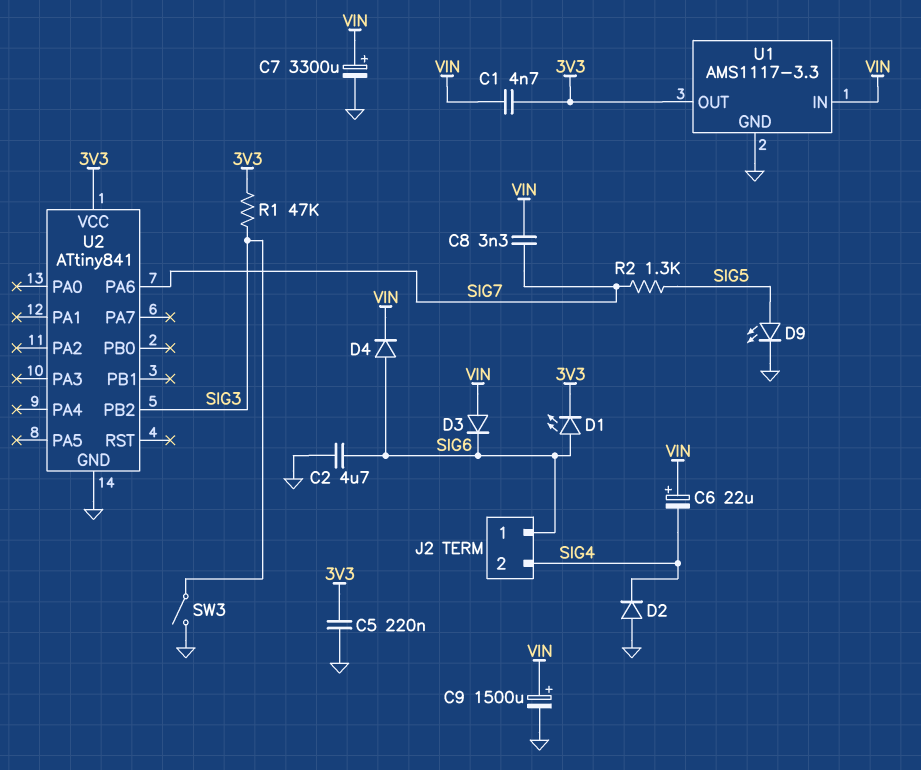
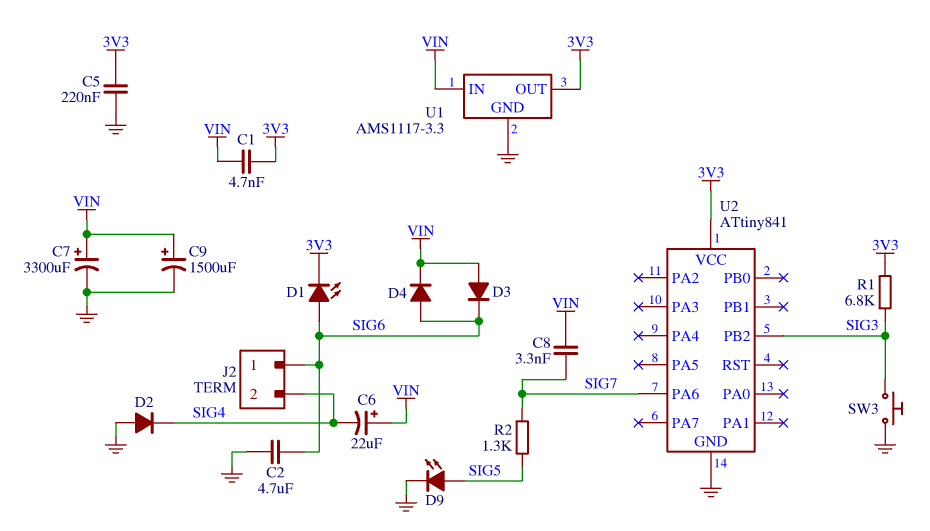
R1: 47k (3V3, SIG3) -> 6.8k (3V3, SIG3)
SW3: switch (GND, SIG3) -> button (GND, SIG3)

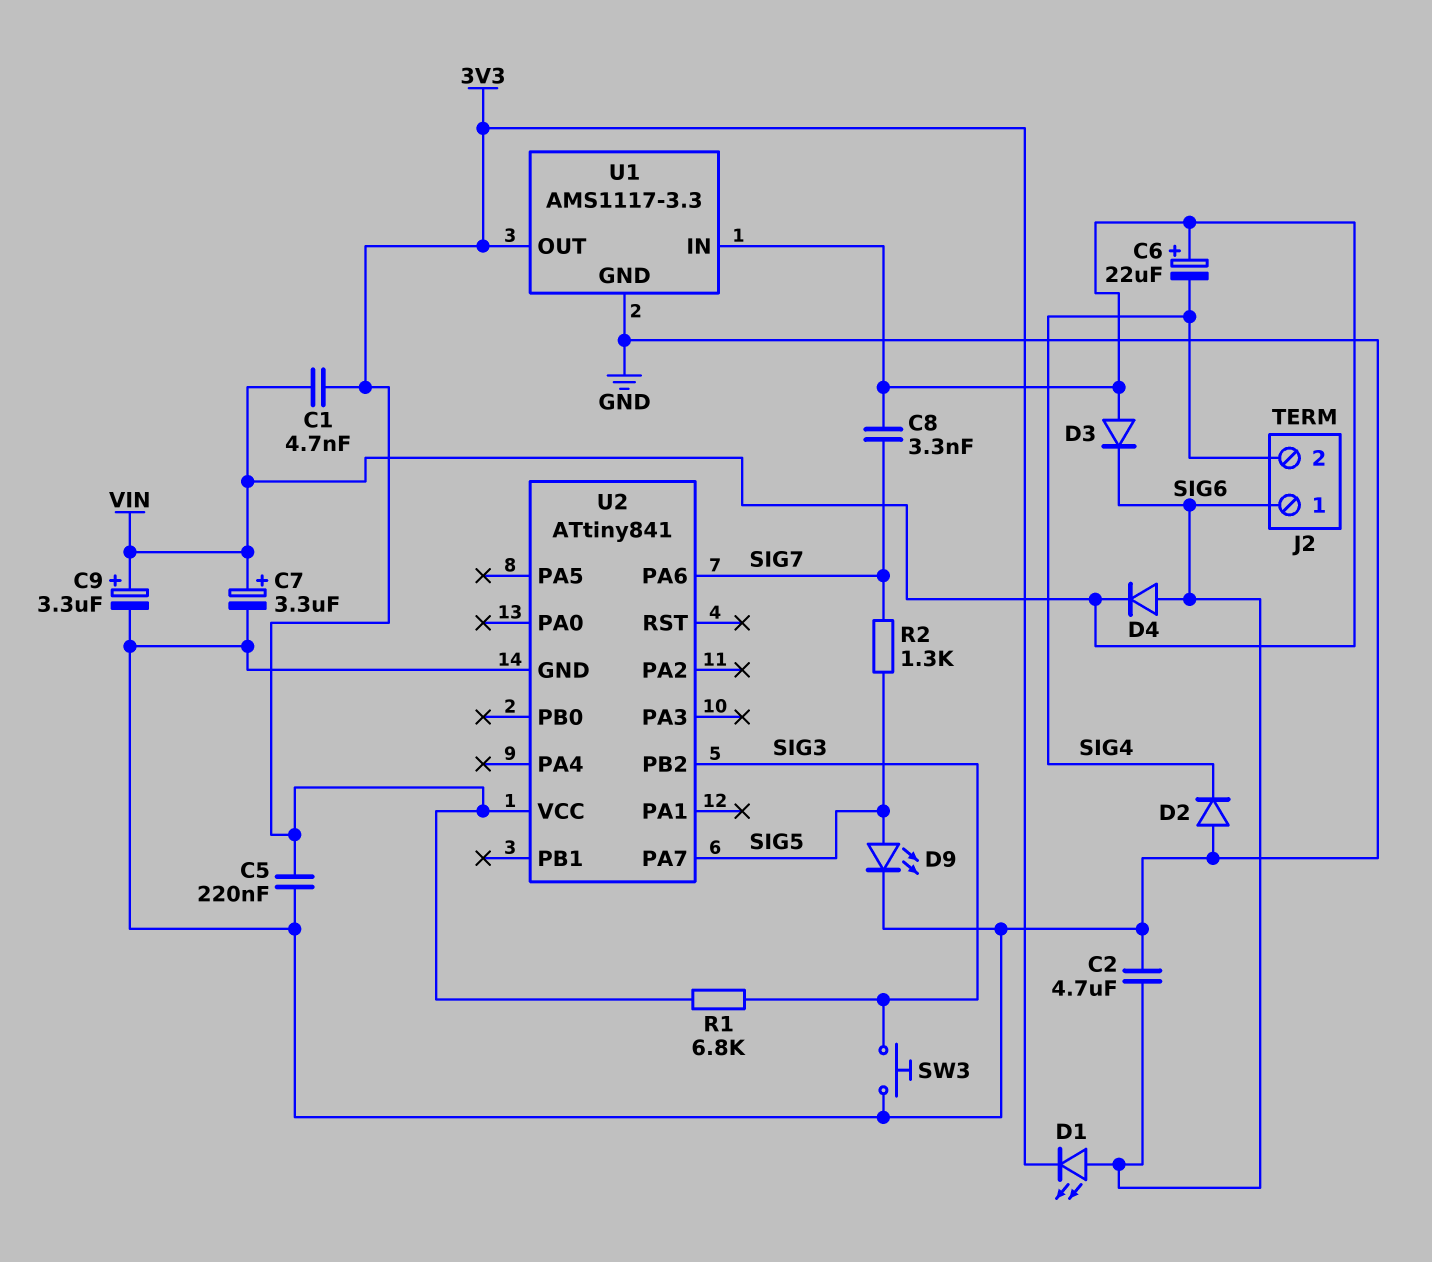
C7: 3300uF (plus VIN, minus GND) -> 3.3uF (plus VIN, minus GND)
C9: 1500uF (plus VIN, minus GND) -> 3.3uF (plus VIN, minus GND)
U2 pin PA7: none -> SIG5

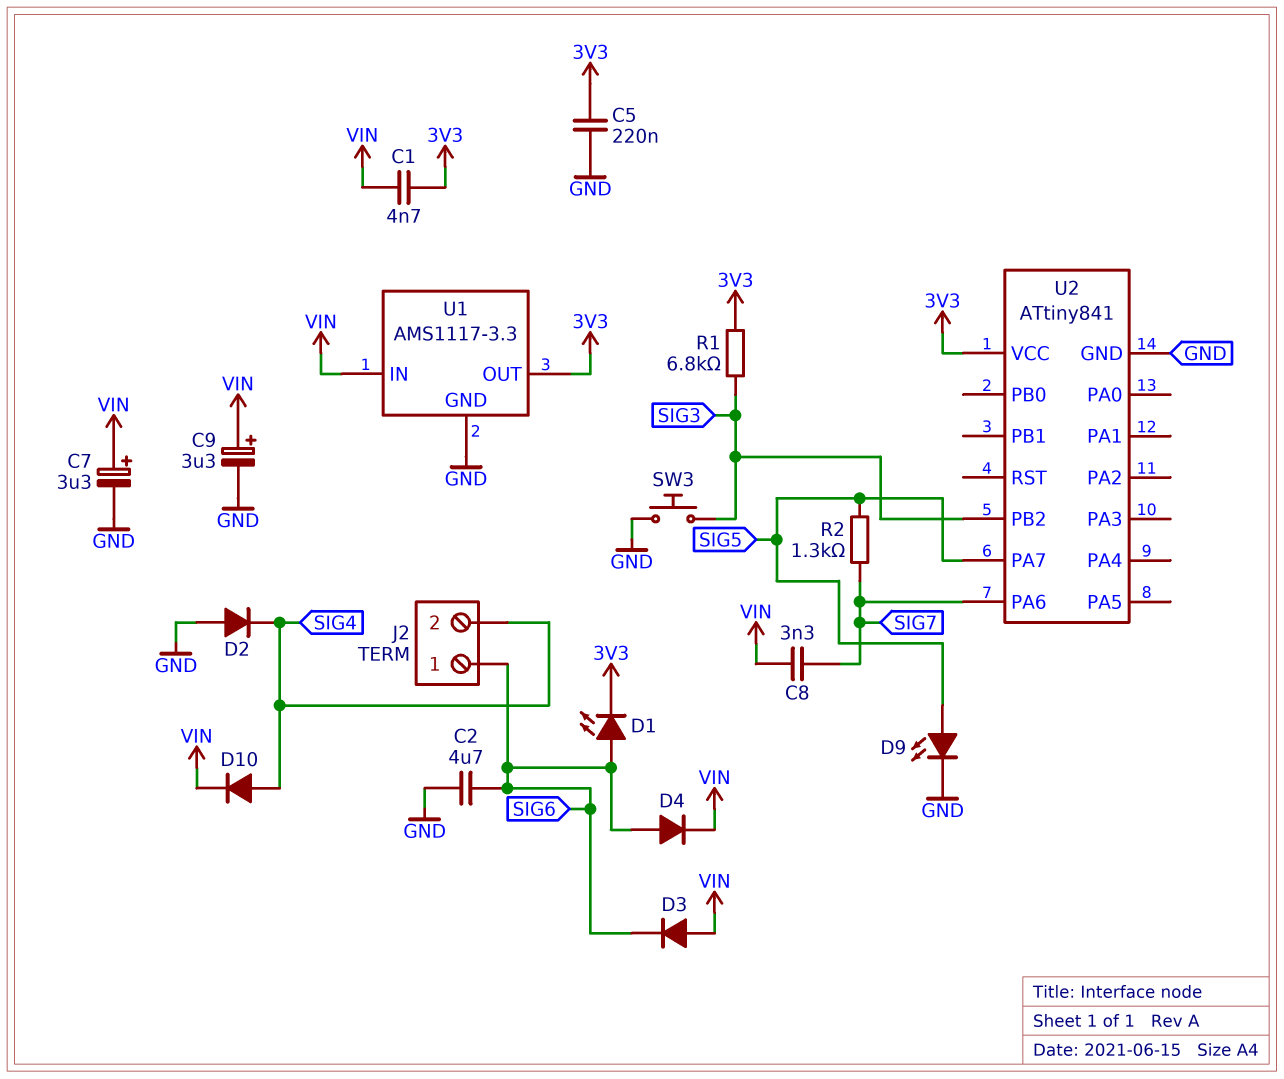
C6: 22uF (plus VIN, minus SIG4) -> none
D10: none -> diode (A SIG4, K VIN)

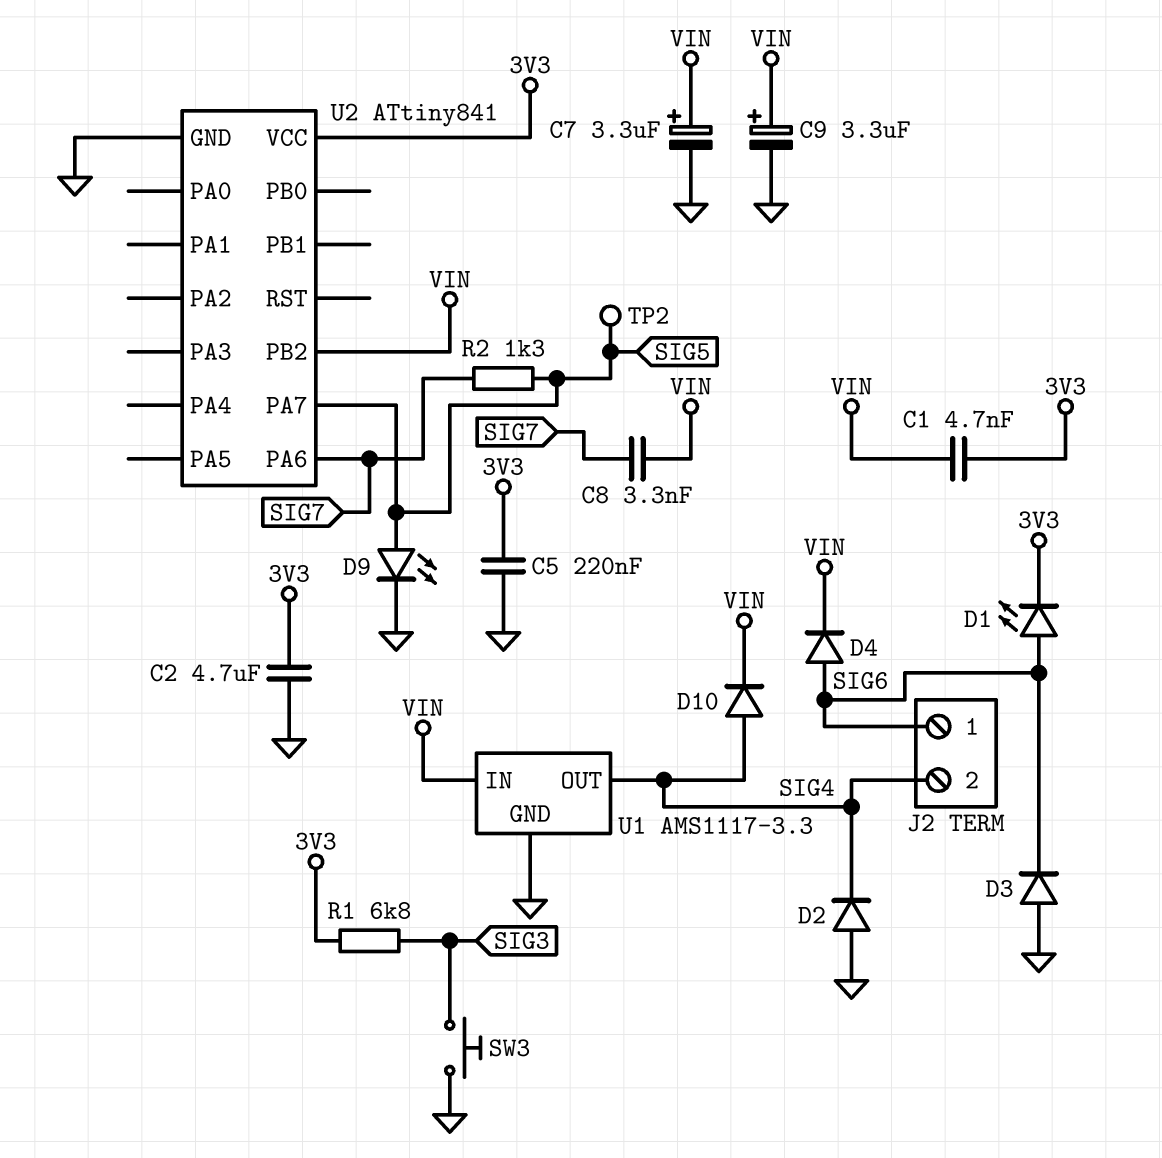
C2: 4.7uF (GND, SIG6) -> 4.7uF (3V3, GND)
D3: diode (A VIN, K SIG6) -> diode (A GND, K SIG6)
TP2: none -> test point (SIG5)
U1 pin OUT: 3V3 -> SIG4
U2 pin PB2: SIG3 -> VIN

